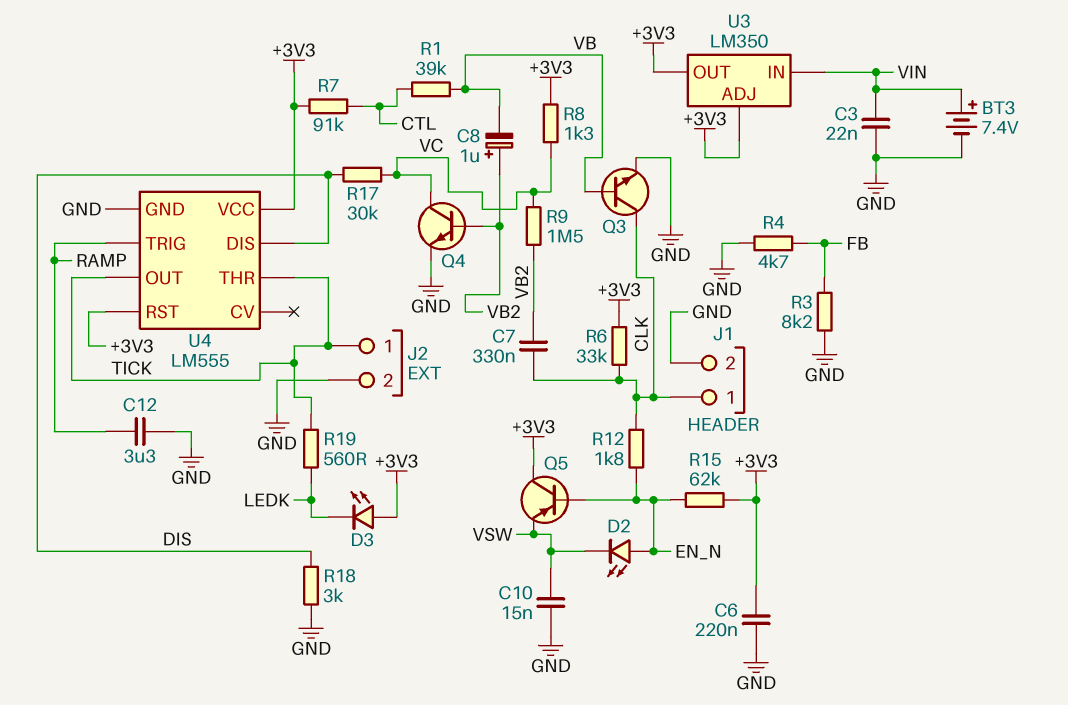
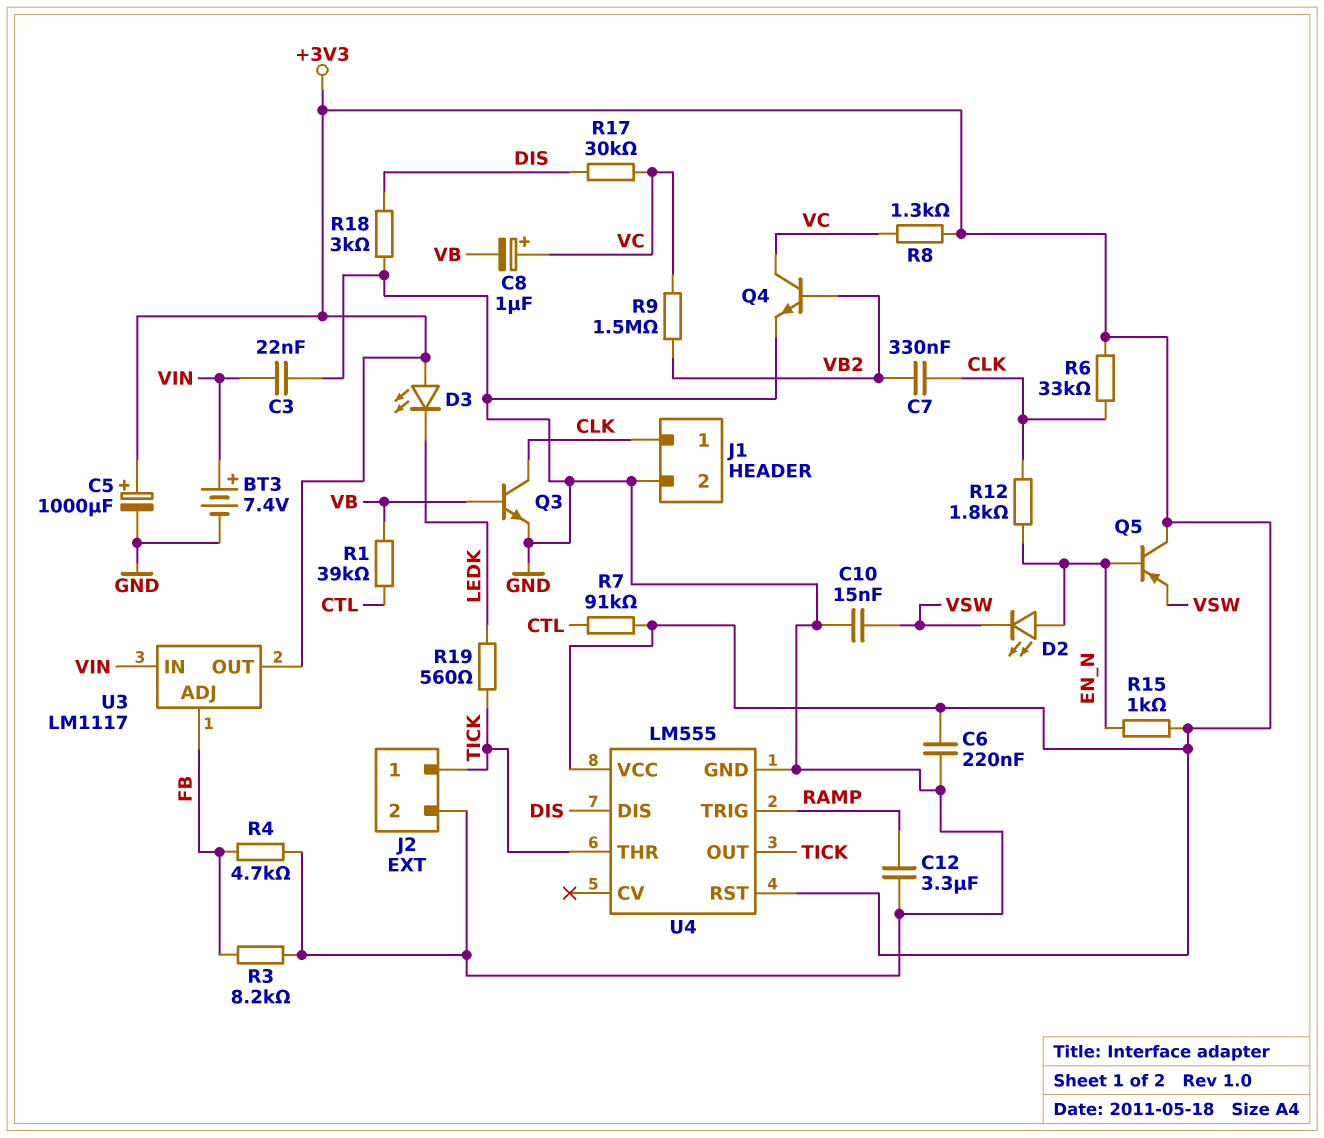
C5: none -> 1000uF (plus +3V3, minus GND)
C8: 1uF (plus VB2, minus VB) -> 1uF (plus VC, minus VB)
R15: 62k (+3V3, EN_N) -> 1k (+3V3, EN_N)
U3: LM350 -> LM1117
U3 pin ADJ: +3V3 -> FB

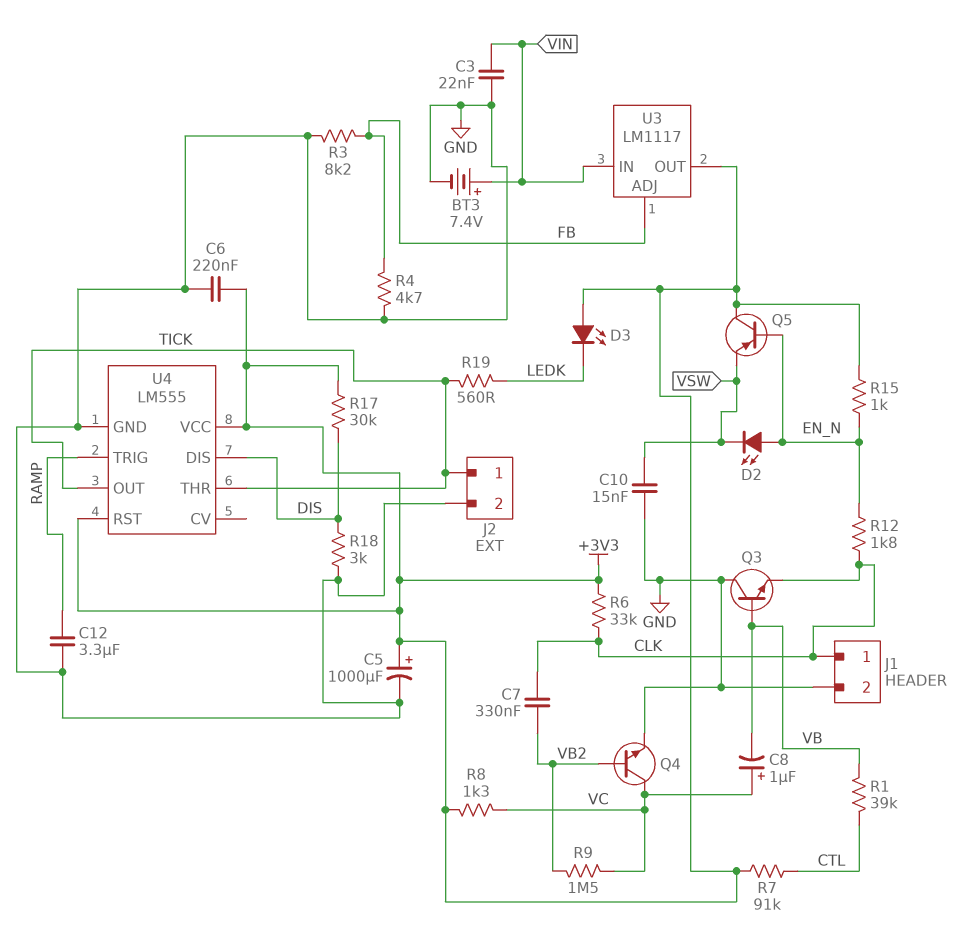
Q3: NPN (B VB, C CLK, E GND) -> NPN (B VB, C GND, E CLK)
R17: 30k (DIS, VC) -> 30k (+3V3, DIS)

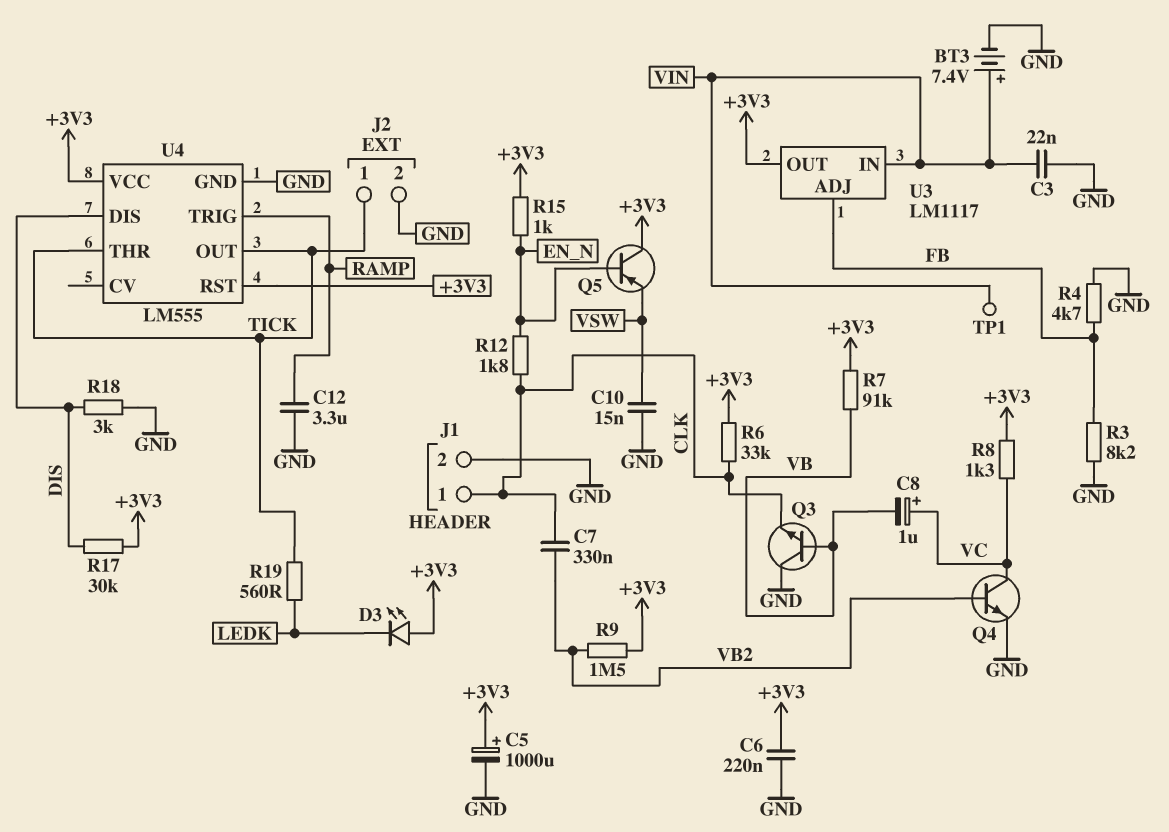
D2: LED (A EN_N, K VSW) -> none
R1: 39k (CTL, VB) -> none
R7: 91k (+3V3, CTL) -> 91k (+3V3, VB)
R9: 1.5M (VB2, VC) -> 1.5M (+3V3, VB2)
TP1: none -> test point (VIN)

